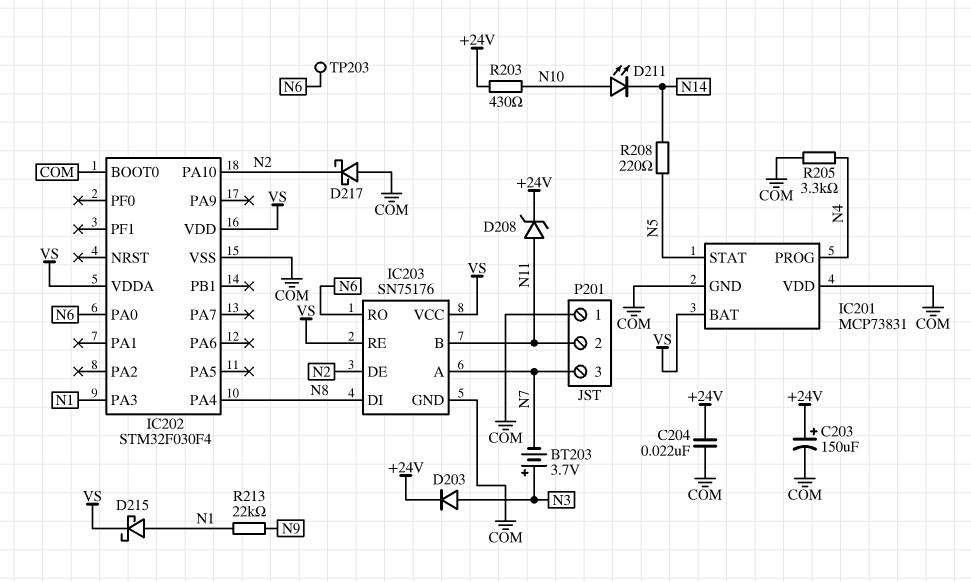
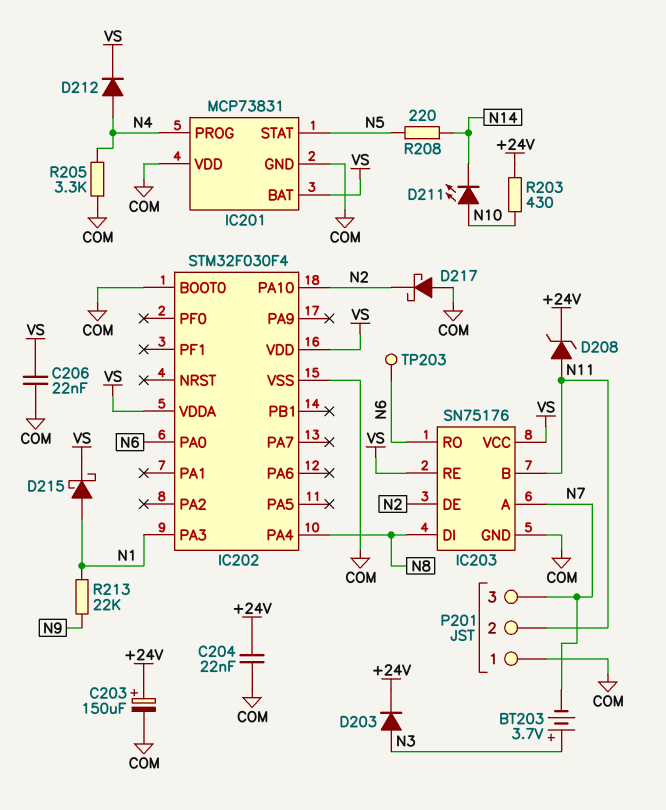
C206: none -> 22nF (COM, VS)
D212: none -> diode (A N4, K VS)

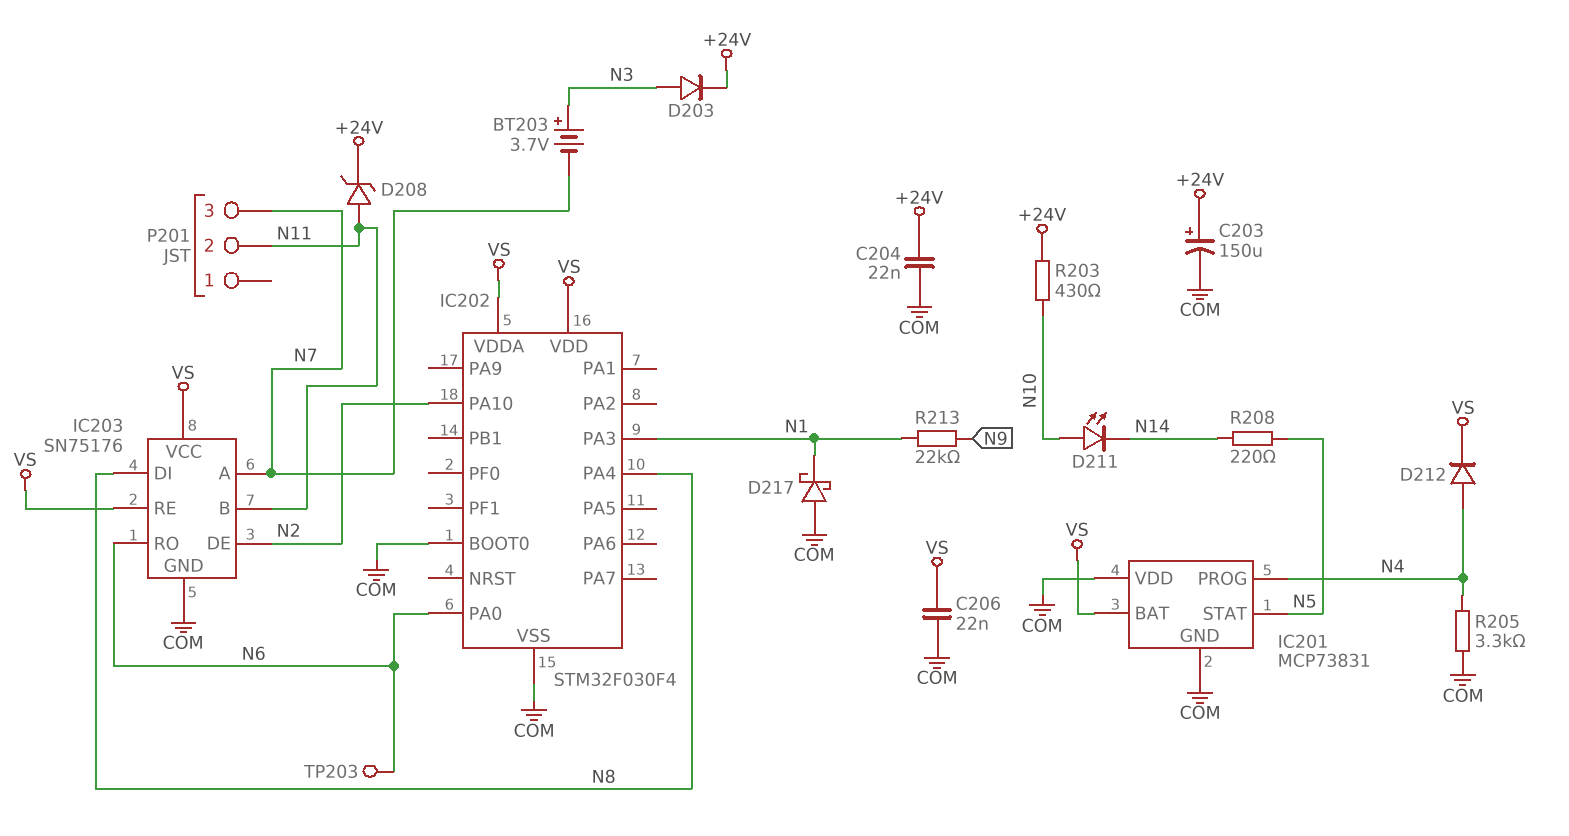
D215: schottky (A N1, K VS) -> none
D217: schottky (A COM, K N2) -> schottky (A COM, K N1)
P201 pin 1: COM -> none

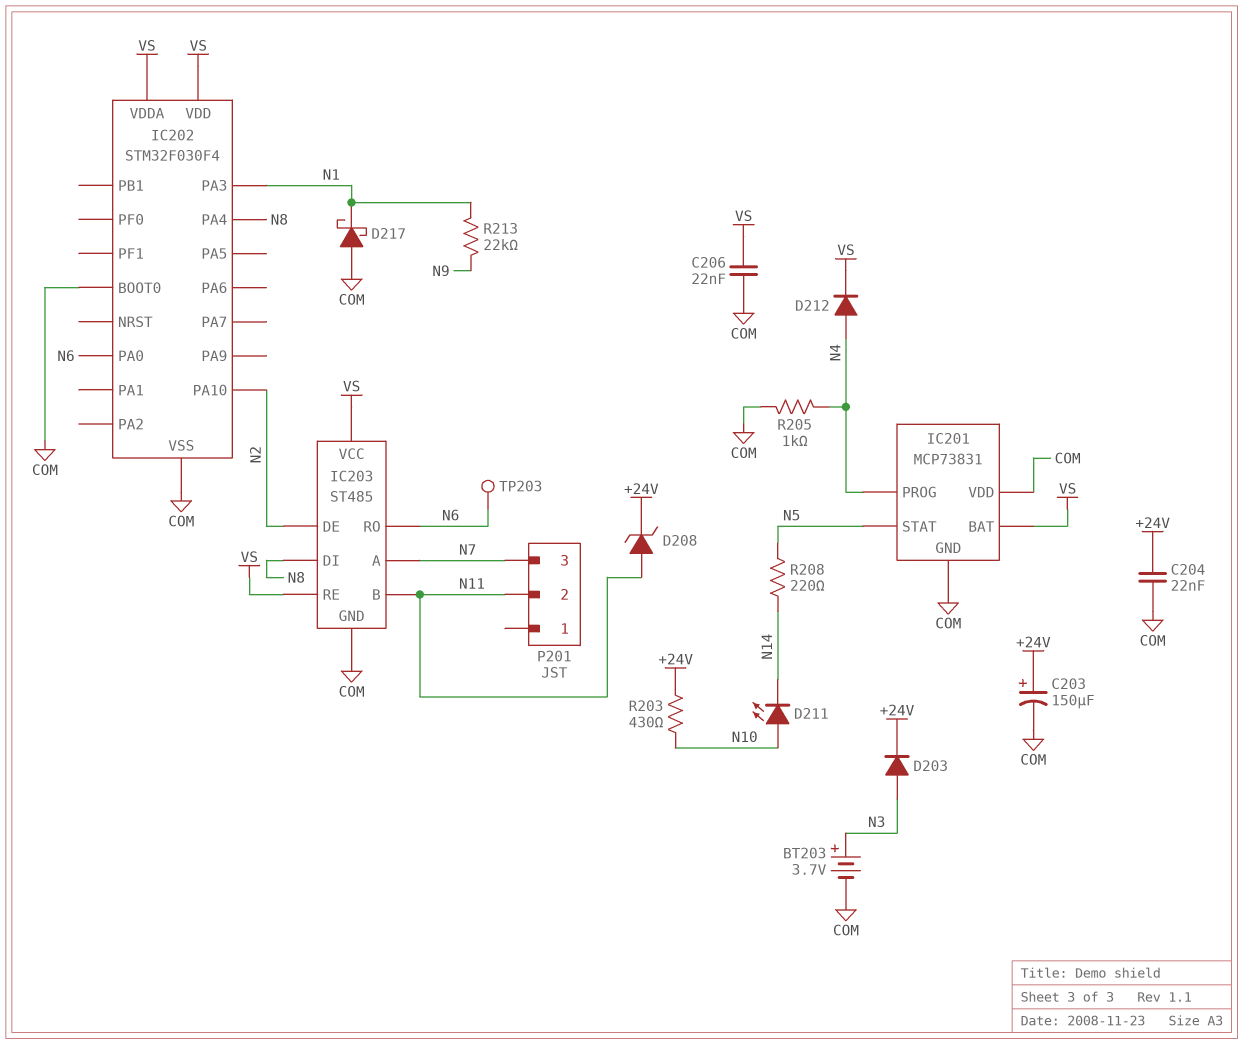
BT203: 3.7V (plus N3, minus N7) -> 3.7V (plus N3, minus COM)
IC203: SN75176 -> ST485
R205: 3.3k (COM, N4) -> 1k (COM, N4)

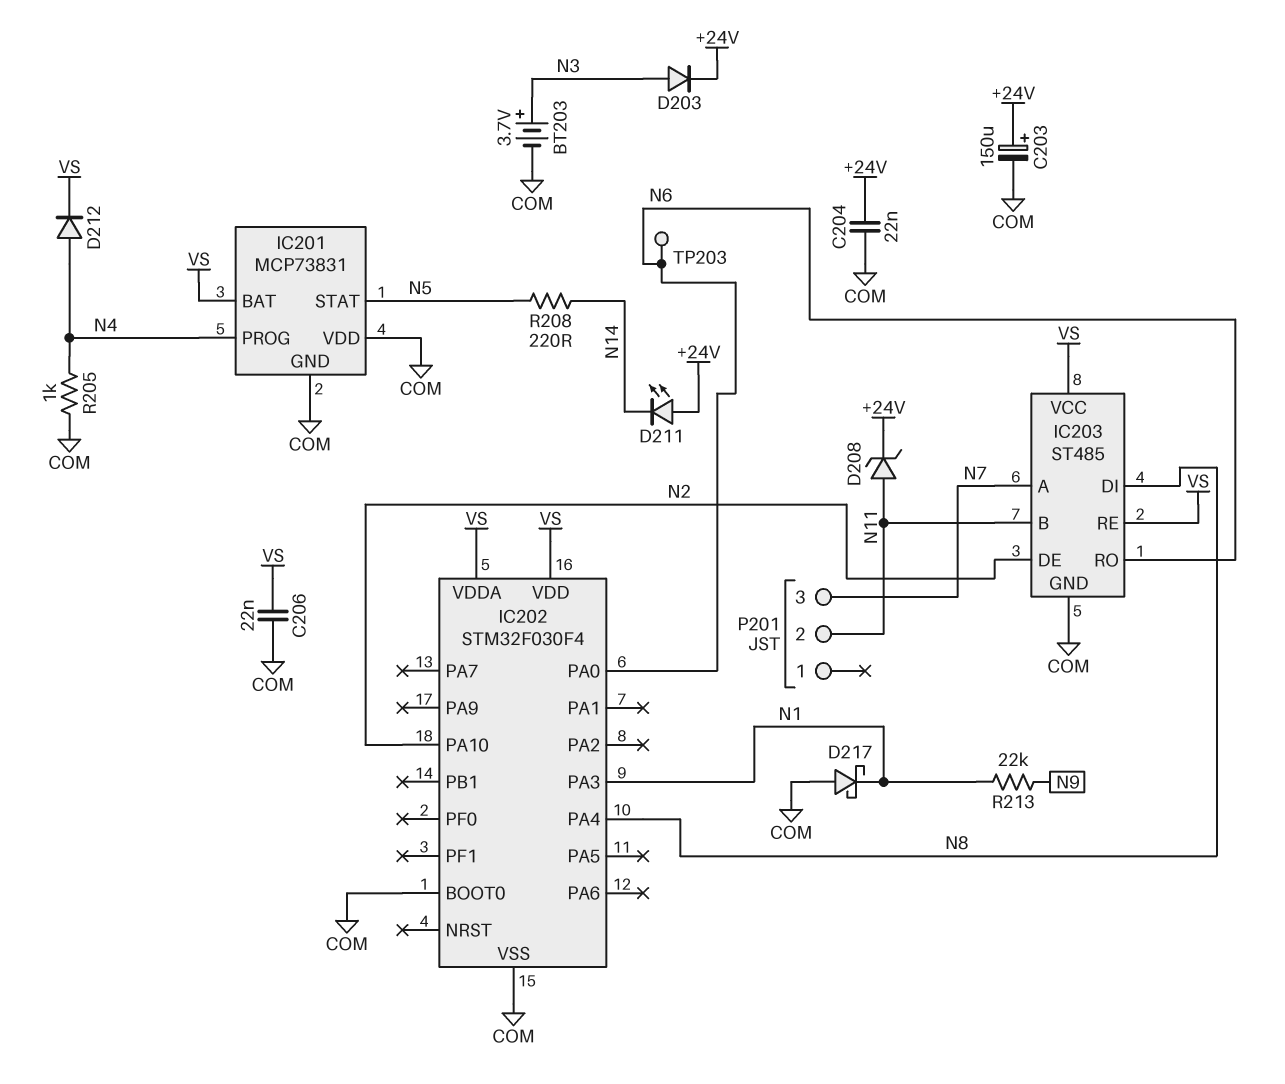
D211: LED (A N10, K N14) -> LED (A +24V, K N14)
R203: 430 (+24V, N10) -> none

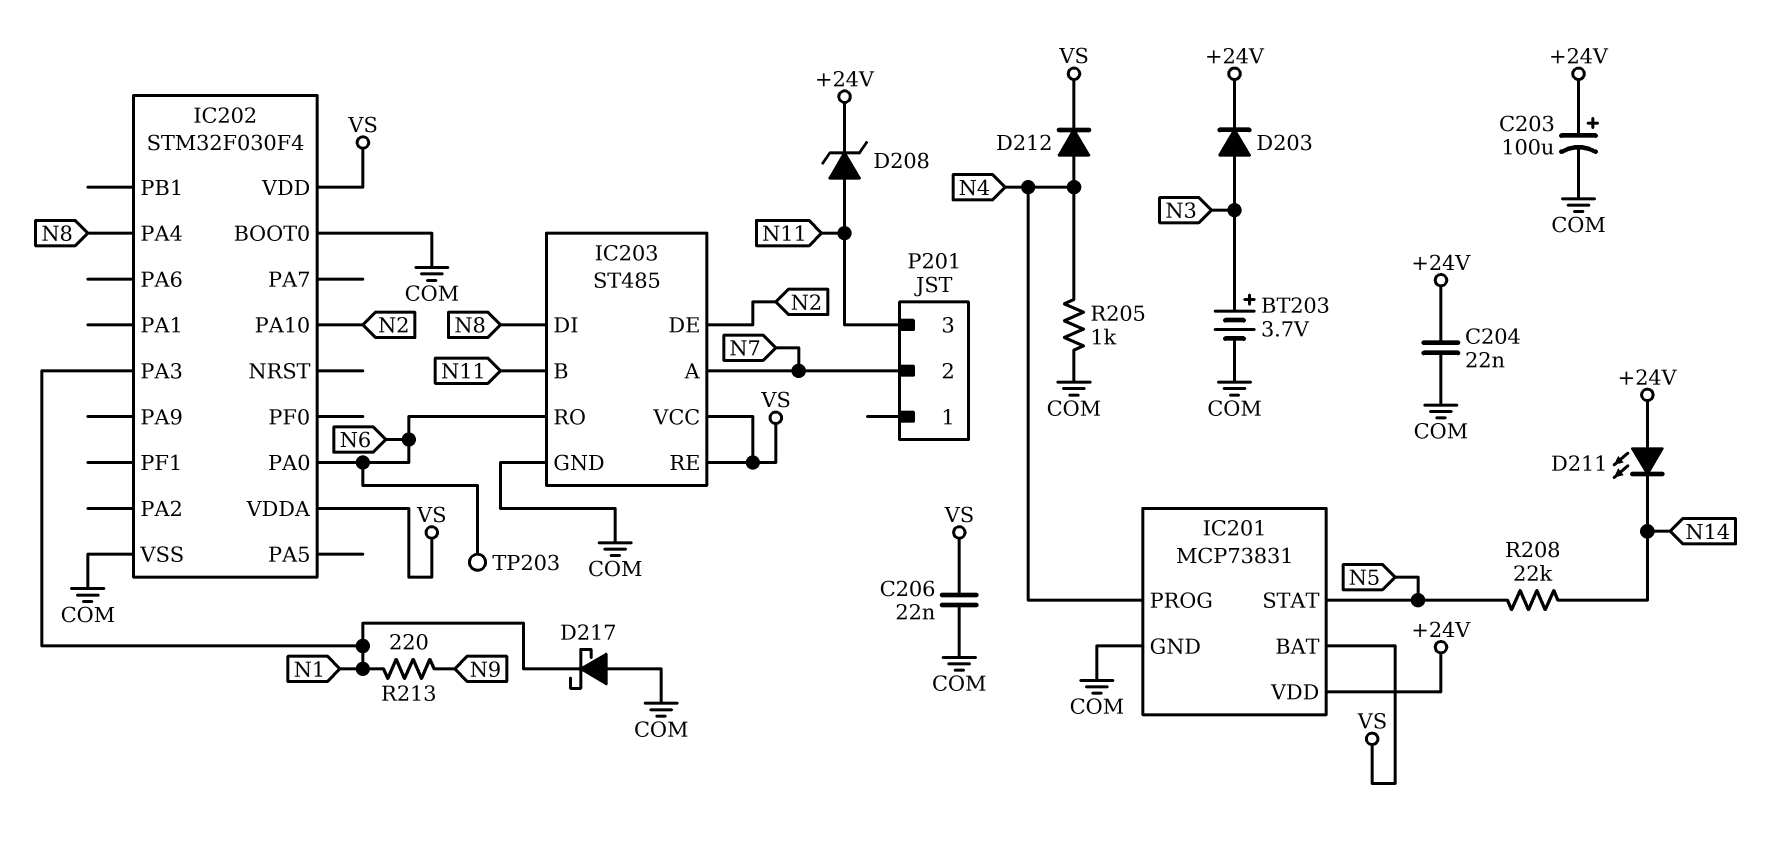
C203: 150uF (plus +24V, minus COM) -> 100uF (plus +24V, minus COM)
IC201 pin VDD: COM -> +24V
P201 pin 2: N11 -> N7
P201 pin 3: N7 -> N11
R208: 220 (N5, N14) -> 22k (N5, N14)
R213: 22k (N1, N9) -> 220 (N1, N9)

